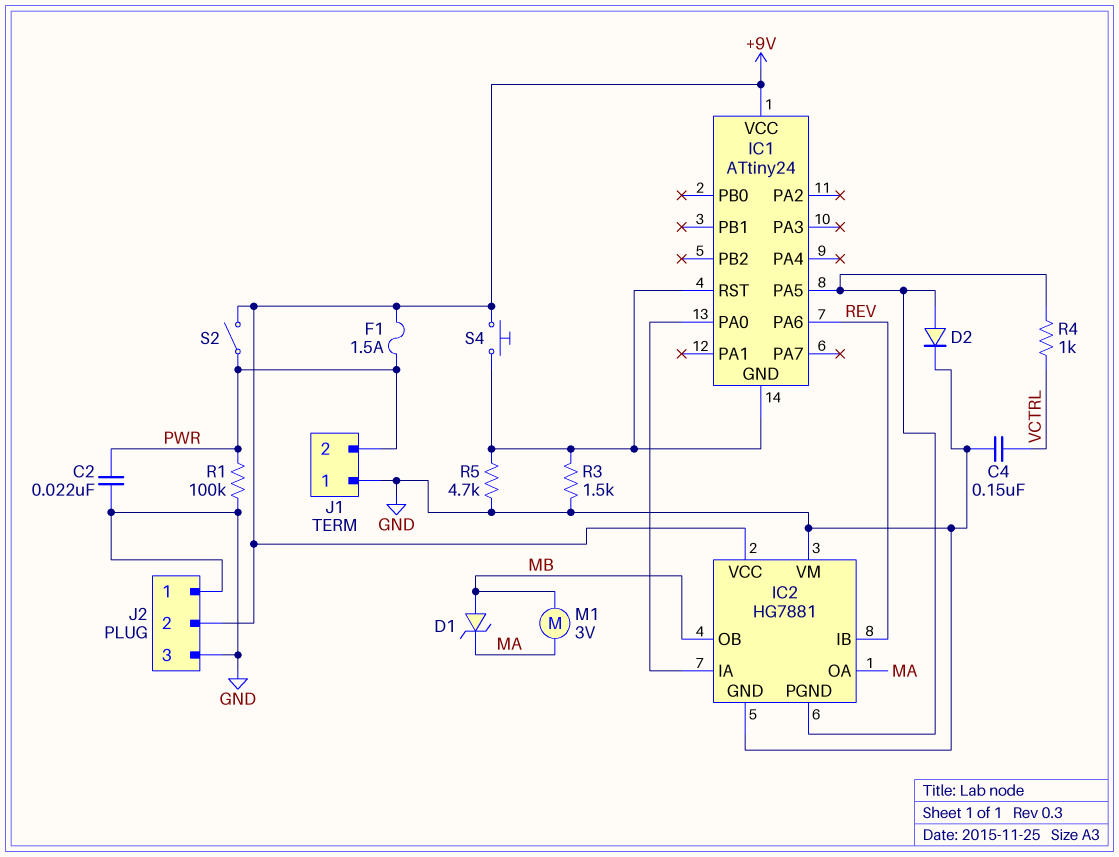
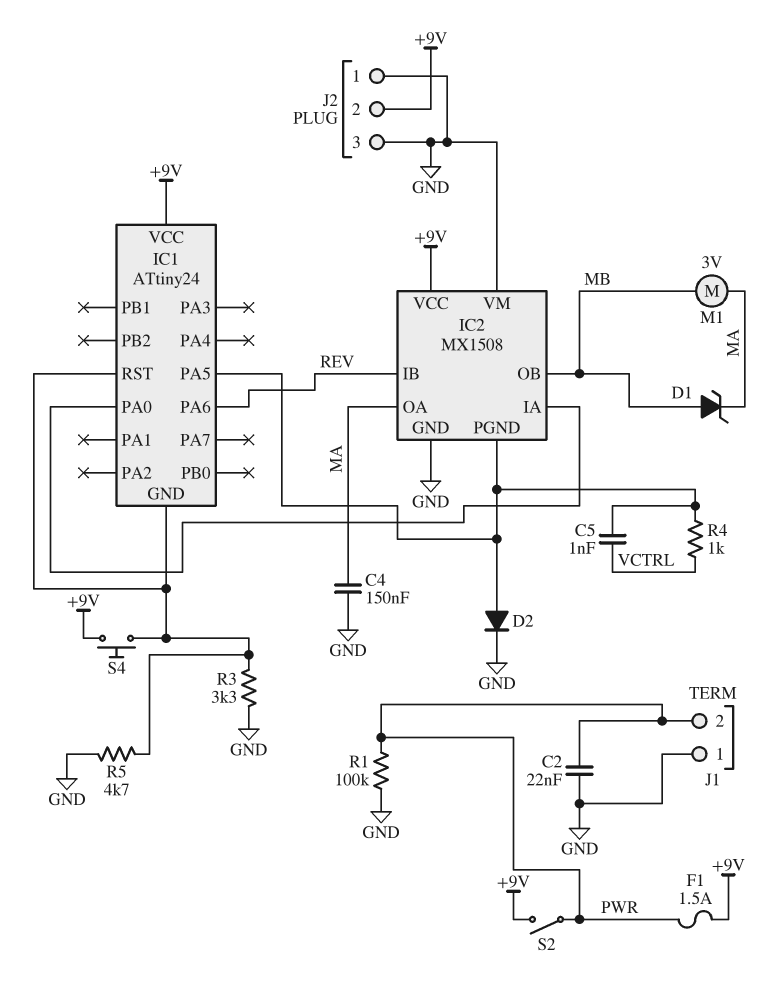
C4: 150nF (GND, VCTRL) -> 150nF (GND, MA)
C5: none -> 1nF (IC1/PA5, VCTRL)
IC2: HG7881 -> MX1508
R3: 1.5k (GND, IC1/GND) -> 3.3k (GND, IC1/GND)

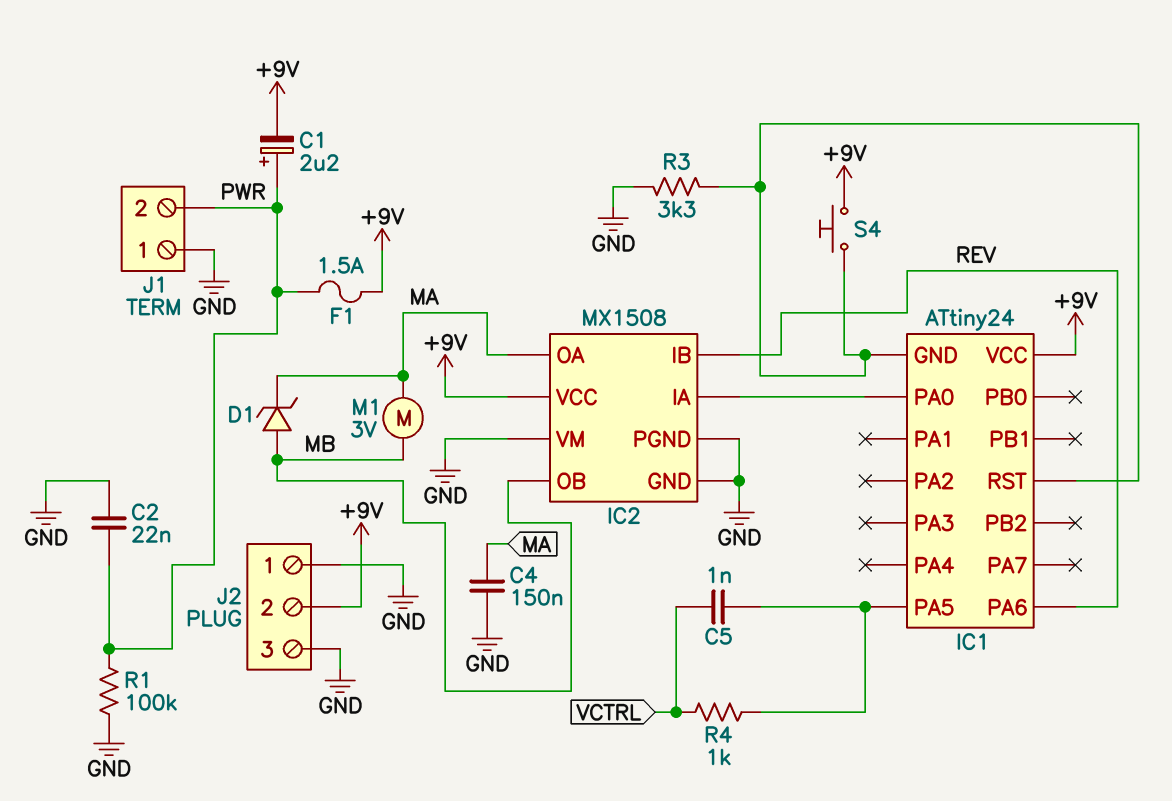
C1: none -> 2.2uF (plus PWR, minus +9V)
D2: diode (A IC1/PA5, K GND) -> none
IC2 pin PGND: IC1/PA5 -> GND
R5: 4.7k (GND, IC1/GND) -> none
S2: switch (+9V, PWR) -> none

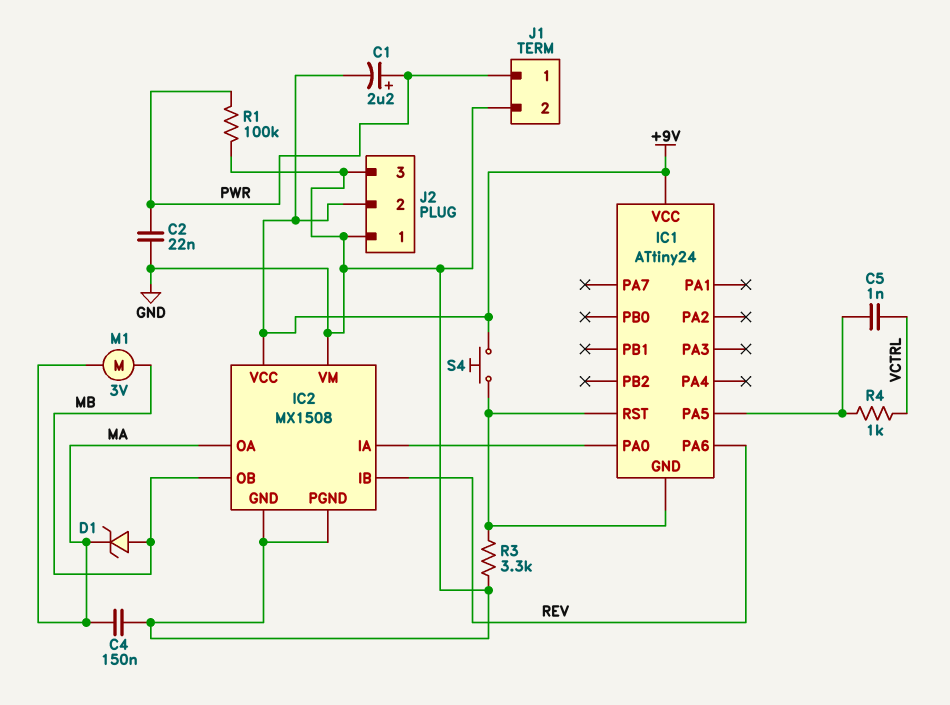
F1: 1.5A (+9V, PWR) -> none
J1 pin 1: GND -> PWR
J1 pin 2: PWR -> GND

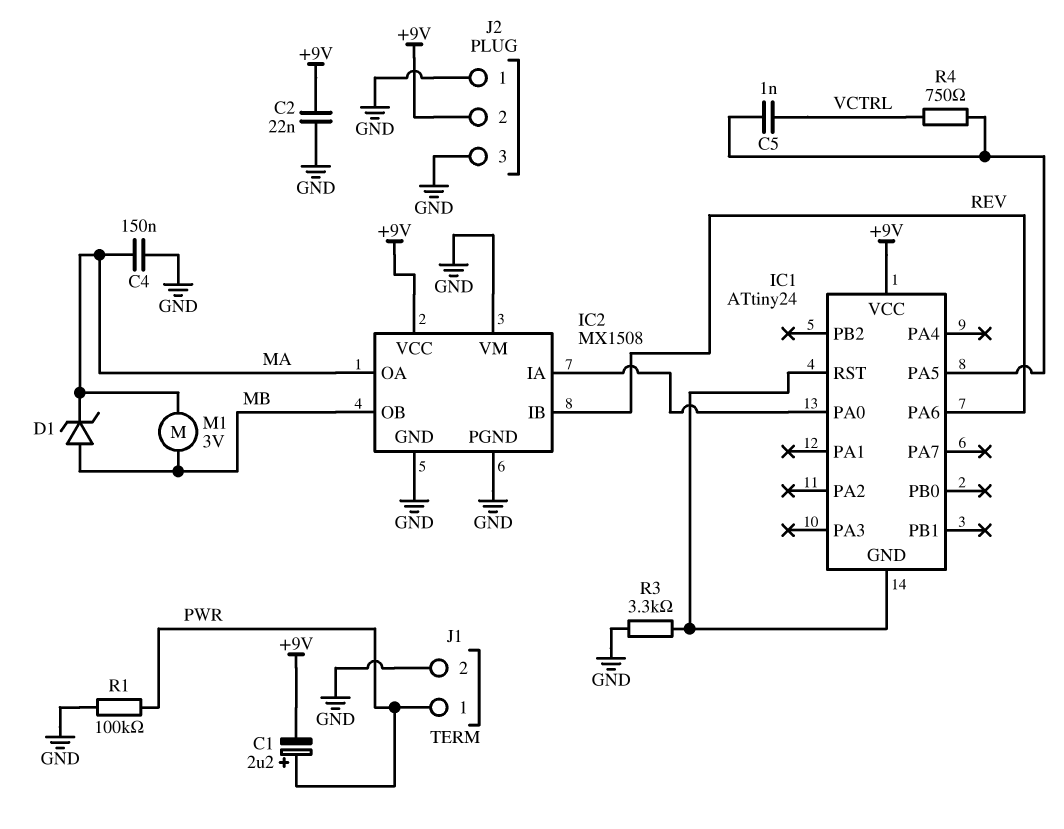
C2: 22nF (GND, PWR) -> 22nF (+9V, GND)
R4: 1k (IC1/PA5, VCTRL) -> 750 (IC1/PA5, VCTRL)
S4: button (+9V, IC1/GND) -> none

